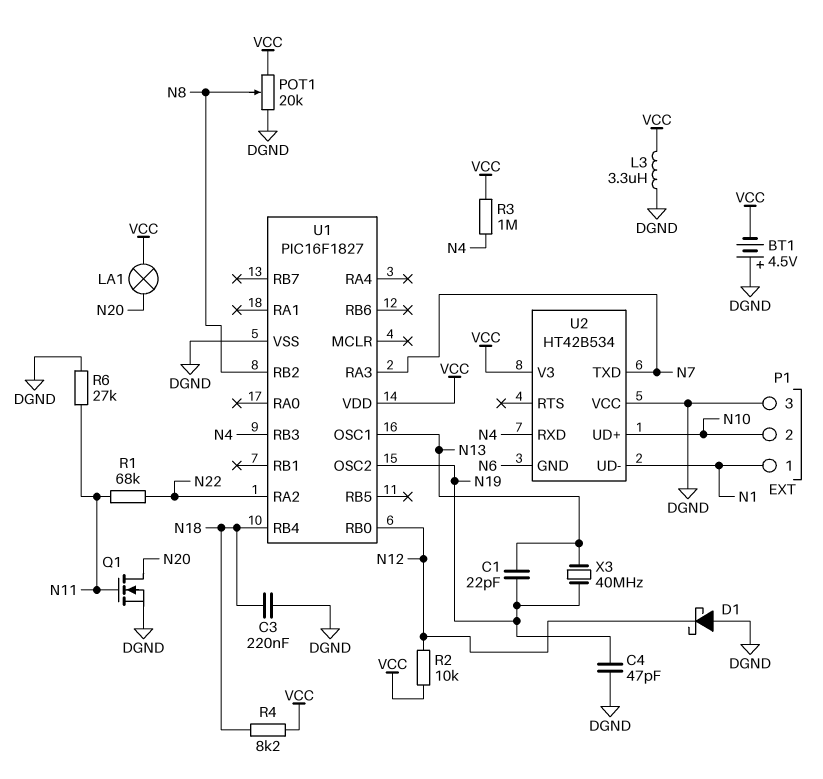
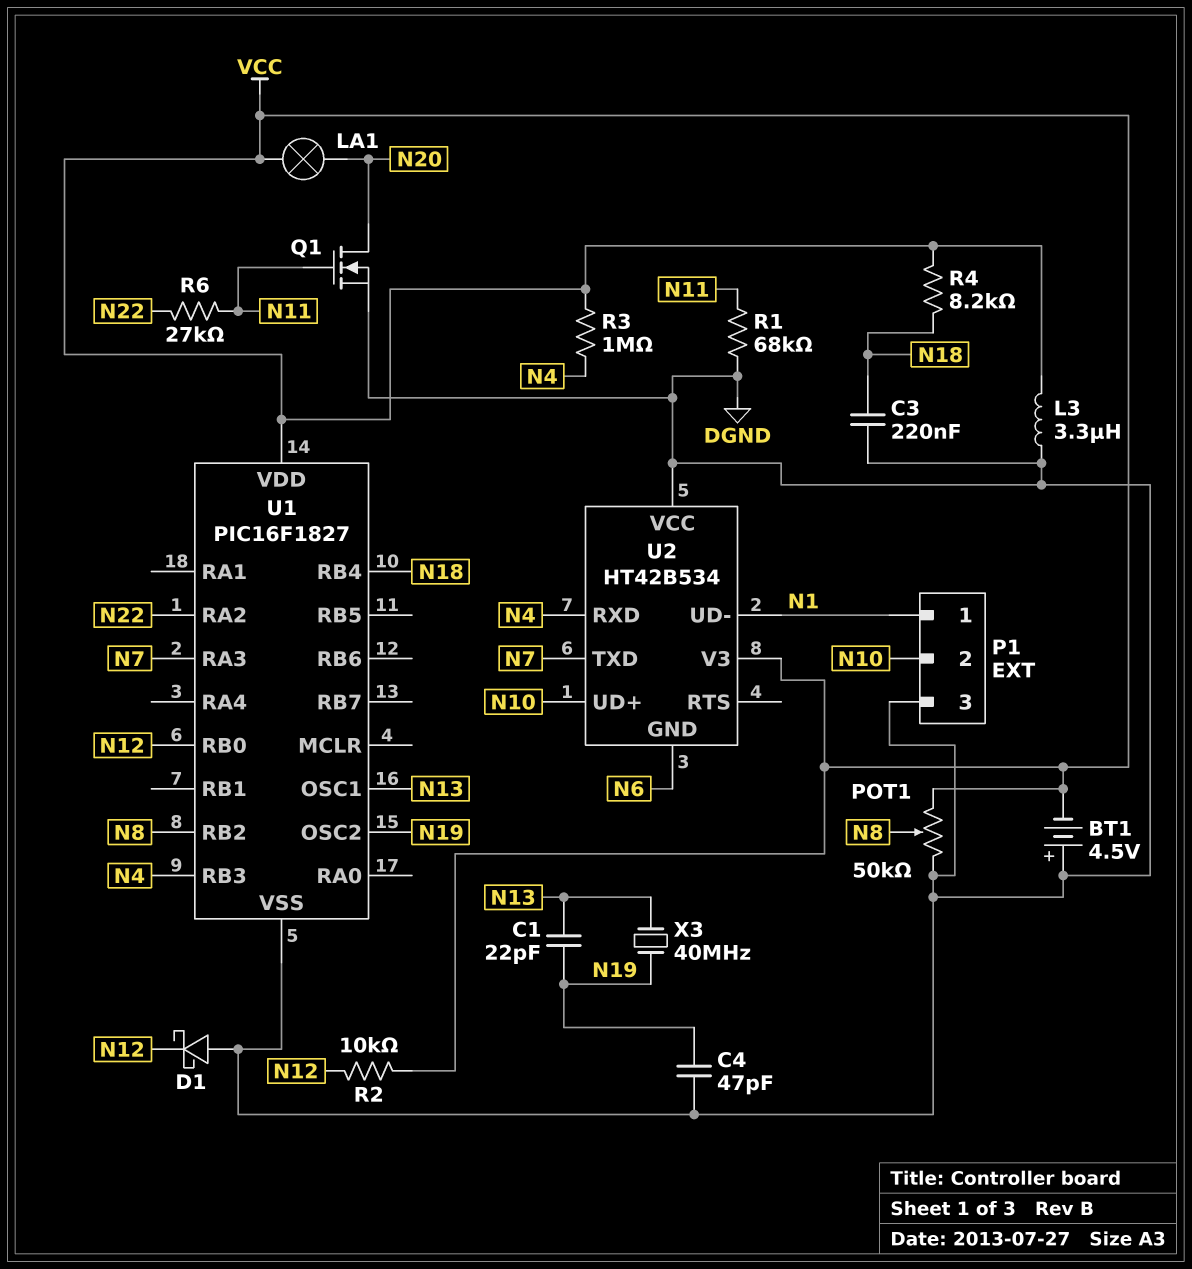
POT1: 20k (DGND, VCC, wiper N8) -> 50k (DGND, VCC, wiper N8)
R1: 68k (N11, N22) -> 68k (DGND, N11)
R6: 27k (DGND, N11) -> 27k (N11, N22)

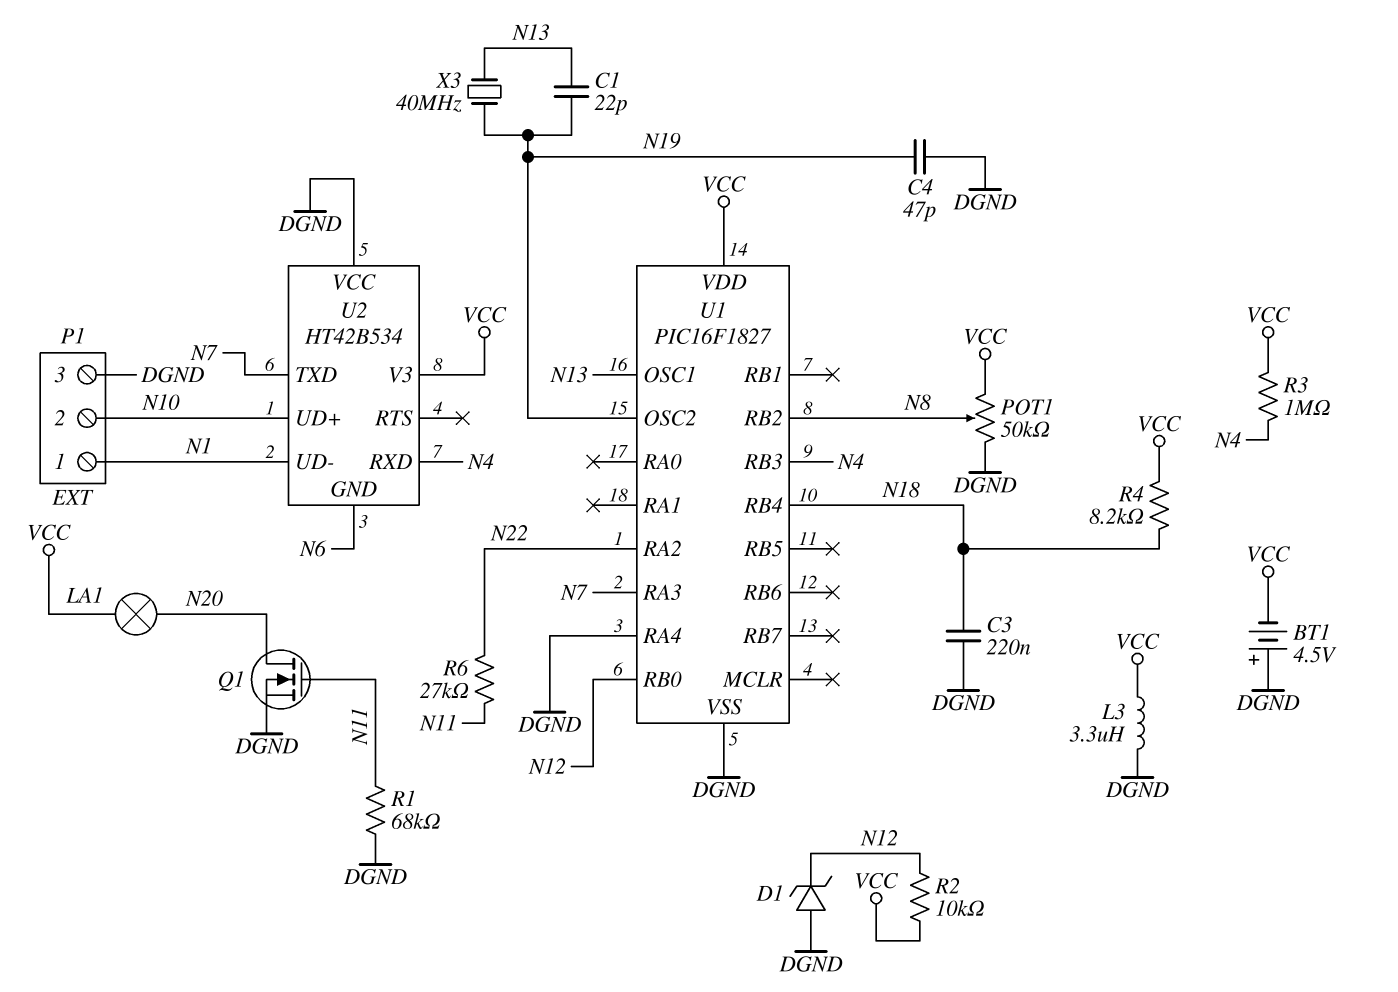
D1: schottky (A DGND, K N12) -> zener (A DGND, K N12)
U1 pin RA4: none -> DGND

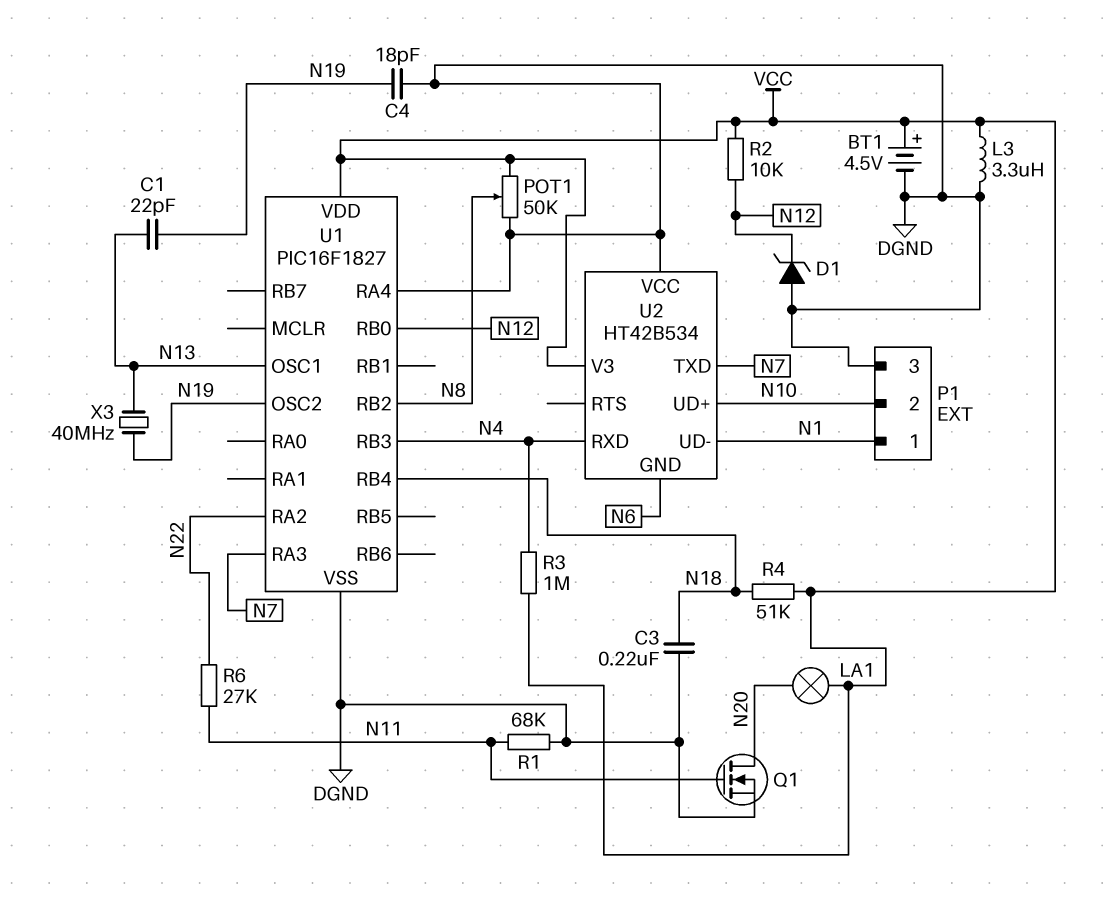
BT1: 4.5V (plus DGND, minus VCC) -> 4.5V (plus VCC, minus DGND)
C4: 47pF (DGND, N19) -> 18pF (DGND, N19)
R4: 8.2k (N18, VCC) -> 51k (N18, VCC)

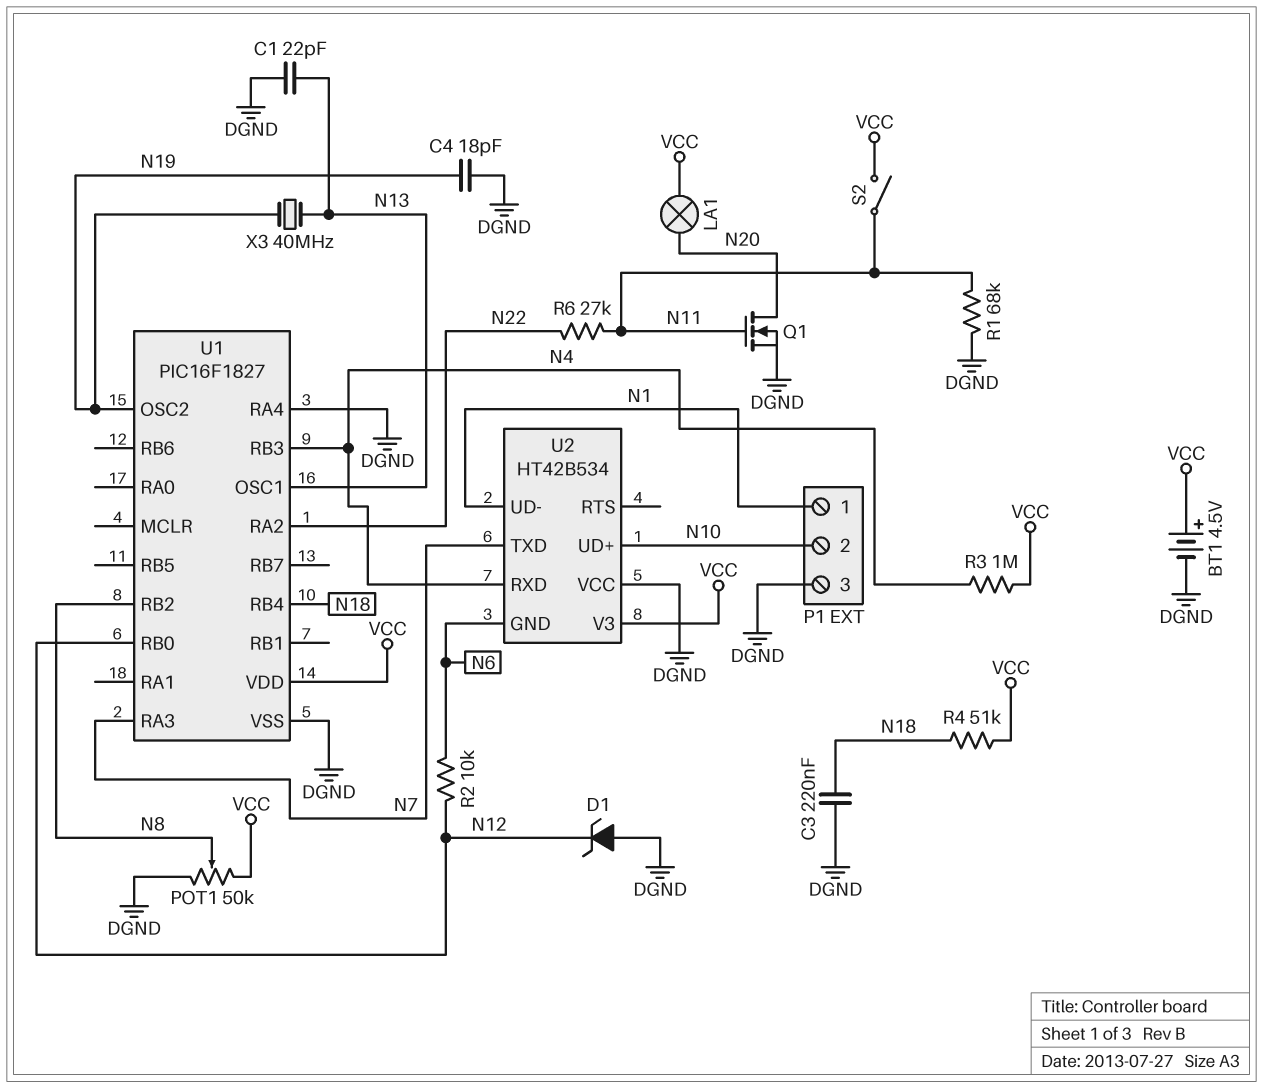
C1: 22pF (N13, N19) -> 22pF (DGND, N13)
L3: 3.3uH (DGND, VCC) -> none
R2: 10k (N12, VCC) -> 10k (N6, N12)
S2: none -> switch (N11, VCC)

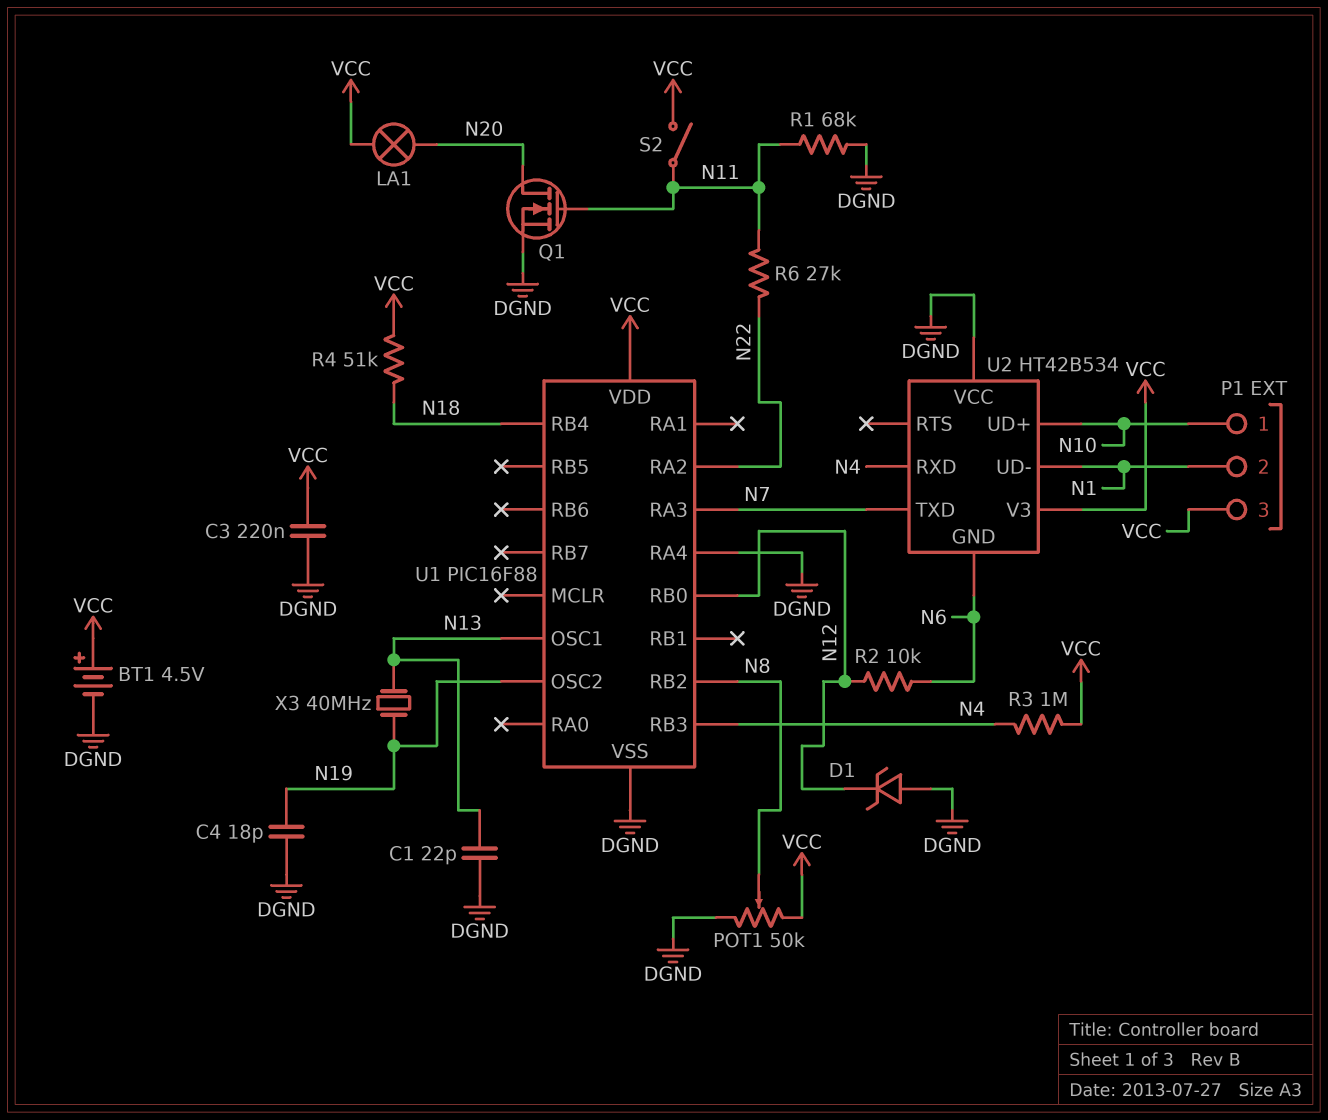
C3: 220nF (DGND, N18) -> 220nF (DGND, VCC)
P1 pin 1: N1 -> N10
P1 pin 2: N10 -> N1
P1 pin 3: DGND -> VCC
U1: PIC16F1827 -> PIC16F88

